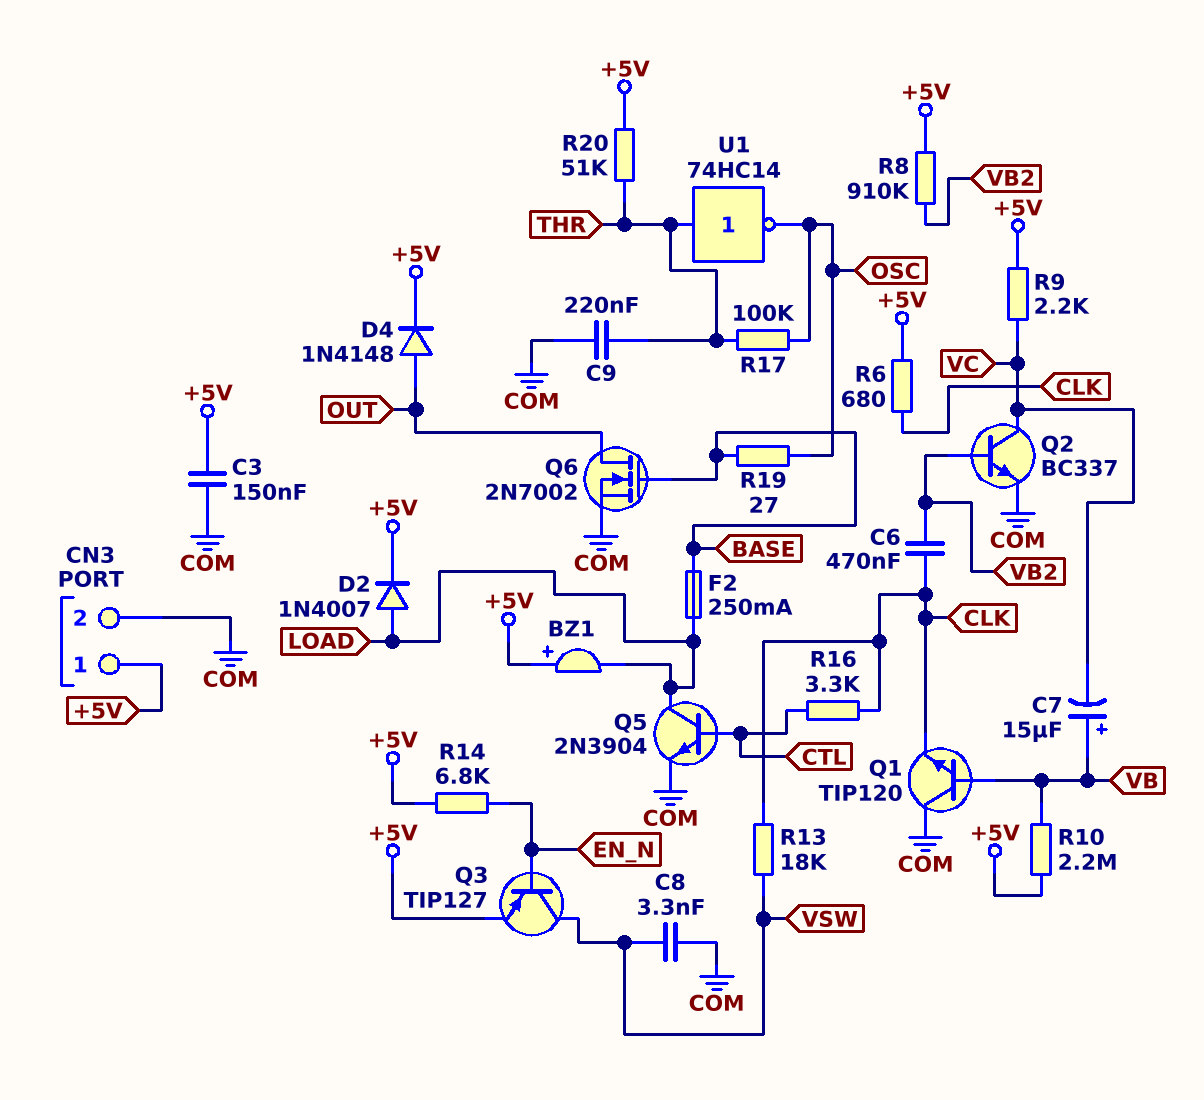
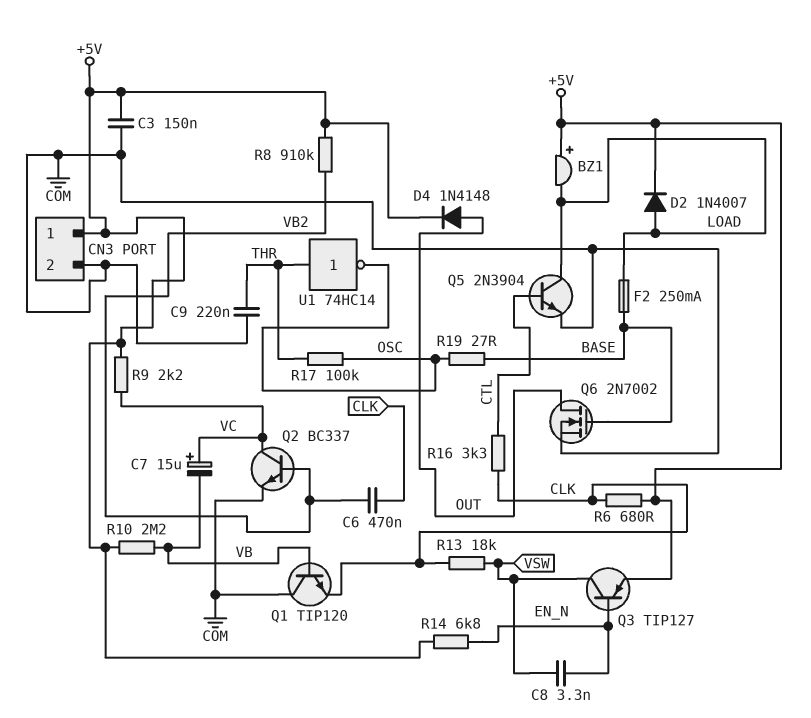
C7: 15uF (plus VB, minus VC) -> 15uF (plus VC, minus VB)
C8: 3.3nF (COM, VSW) -> 3.3nF (EN_N, VSW)
R20: 51k (+5V, THR) -> none

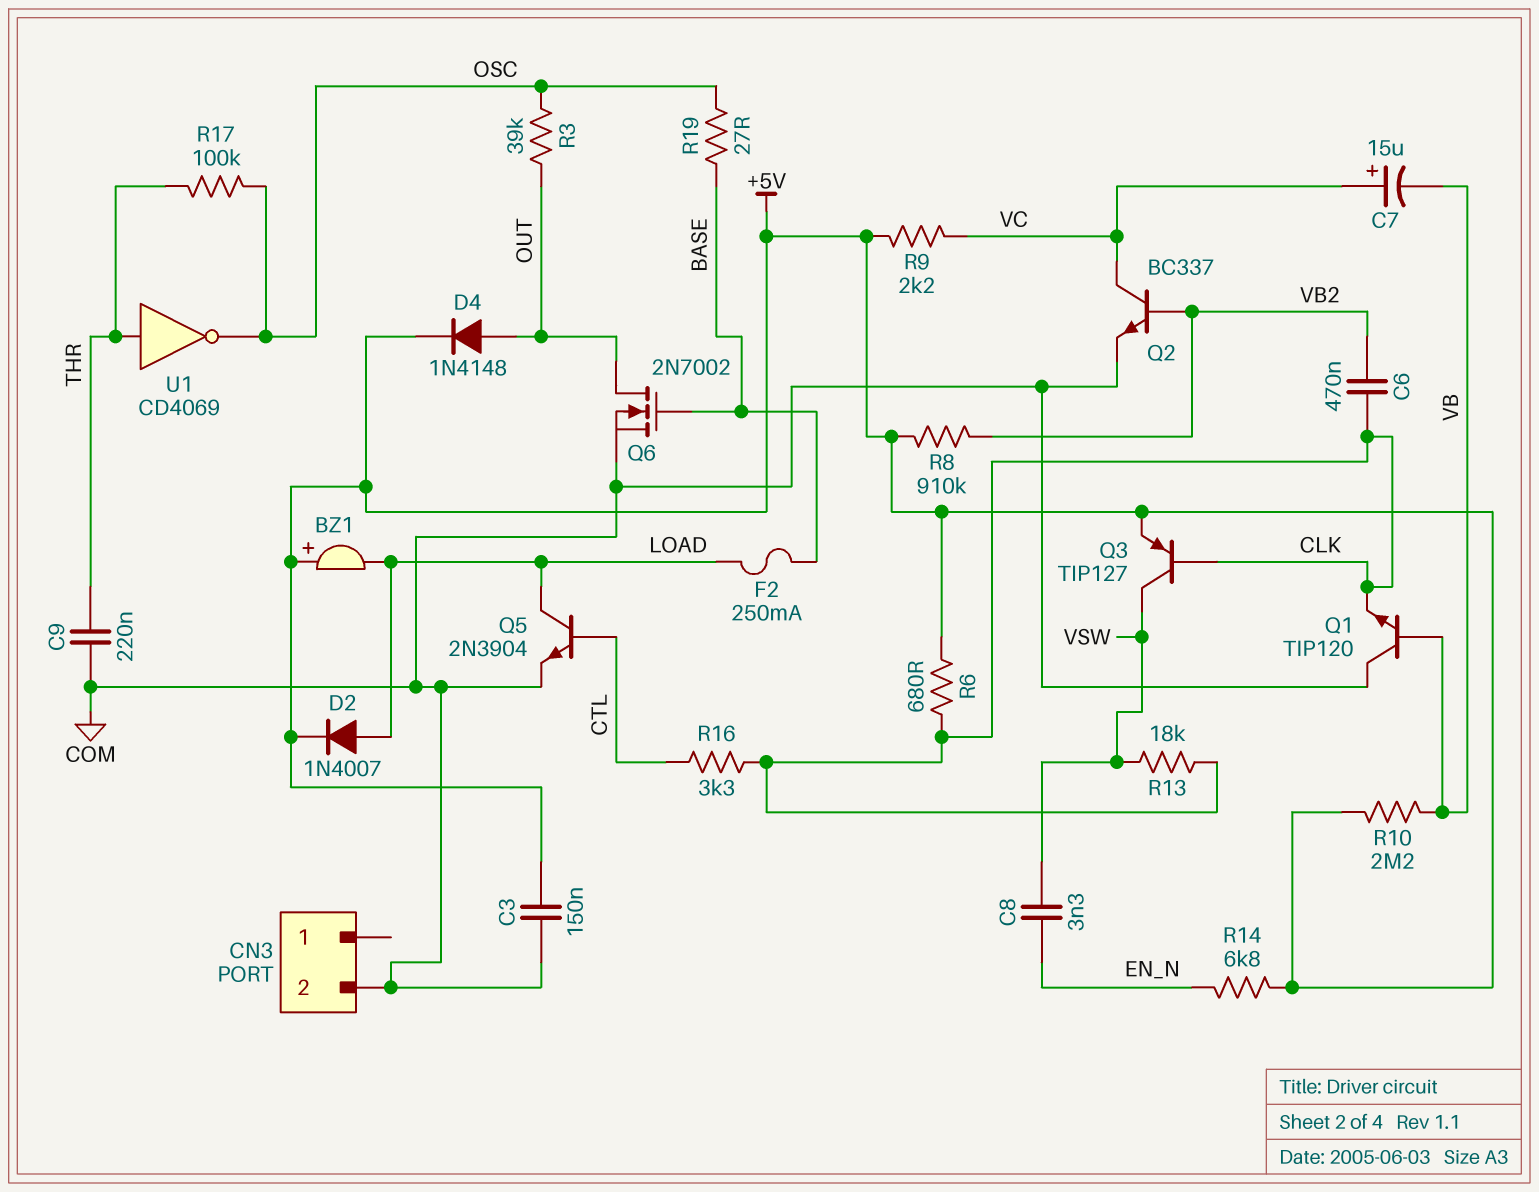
CN3 pin 1: +5V -> none
Q3: PNP TIP127 (B EN_N, C VSW, E +5V) -> PNP TIP127 (B CLK, C VSW, E +5V)
R3: none -> 39k (OSC, OUT)
U1: NOT 74HC14 (in THR, out OSC) -> NOT CD4069 (in THR, out OSC)

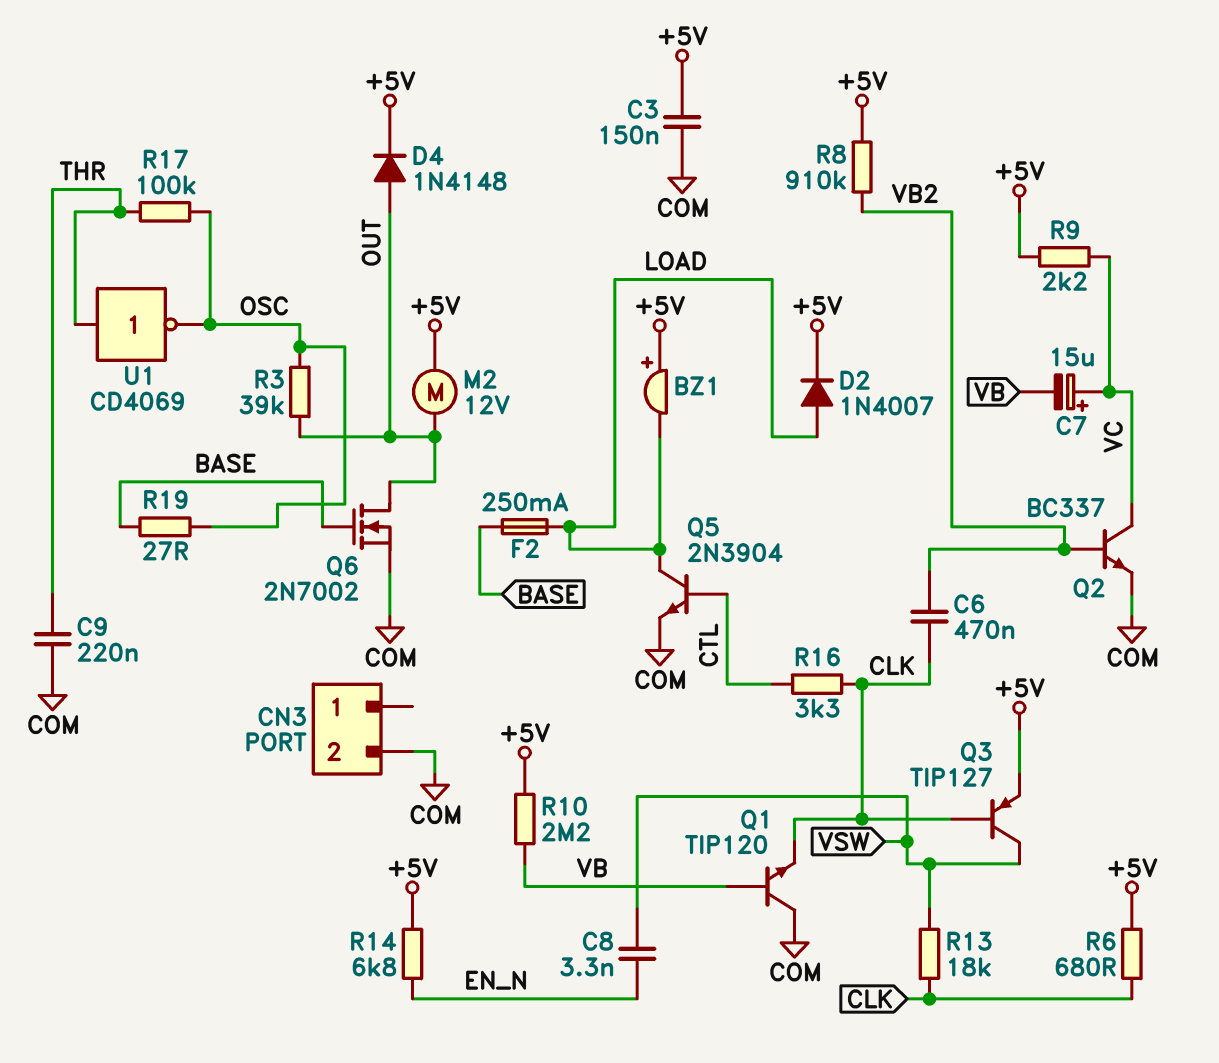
M2: none -> motor 12V (+5V, OUT)

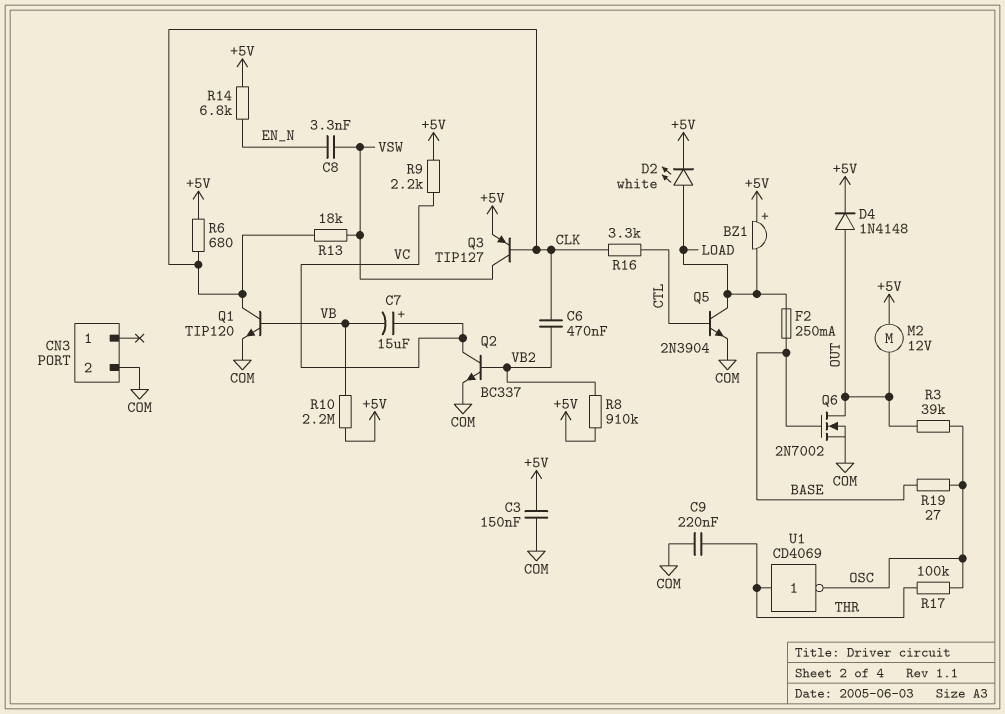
D2: diode 1N4007 (A LOAD, K +5V) -> LED white (A LOAD, K +5V)
Q1: NPN TIP120 (B VB, C COM, E CLK) -> NPN TIP120 (B VB, C CLK, E COM)

